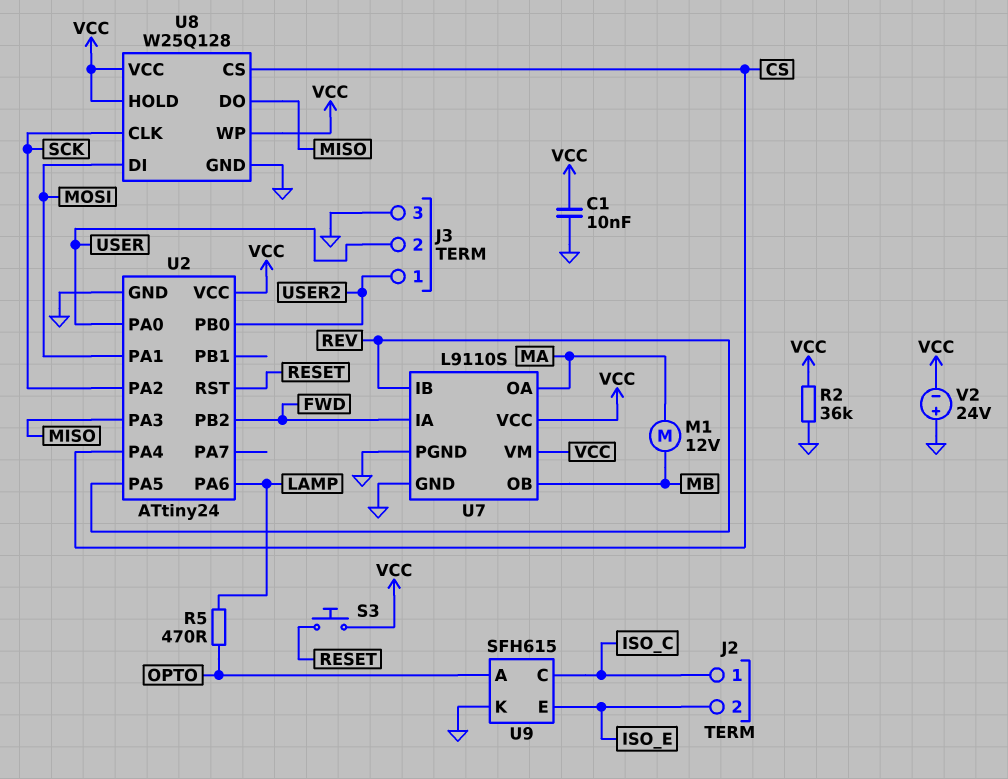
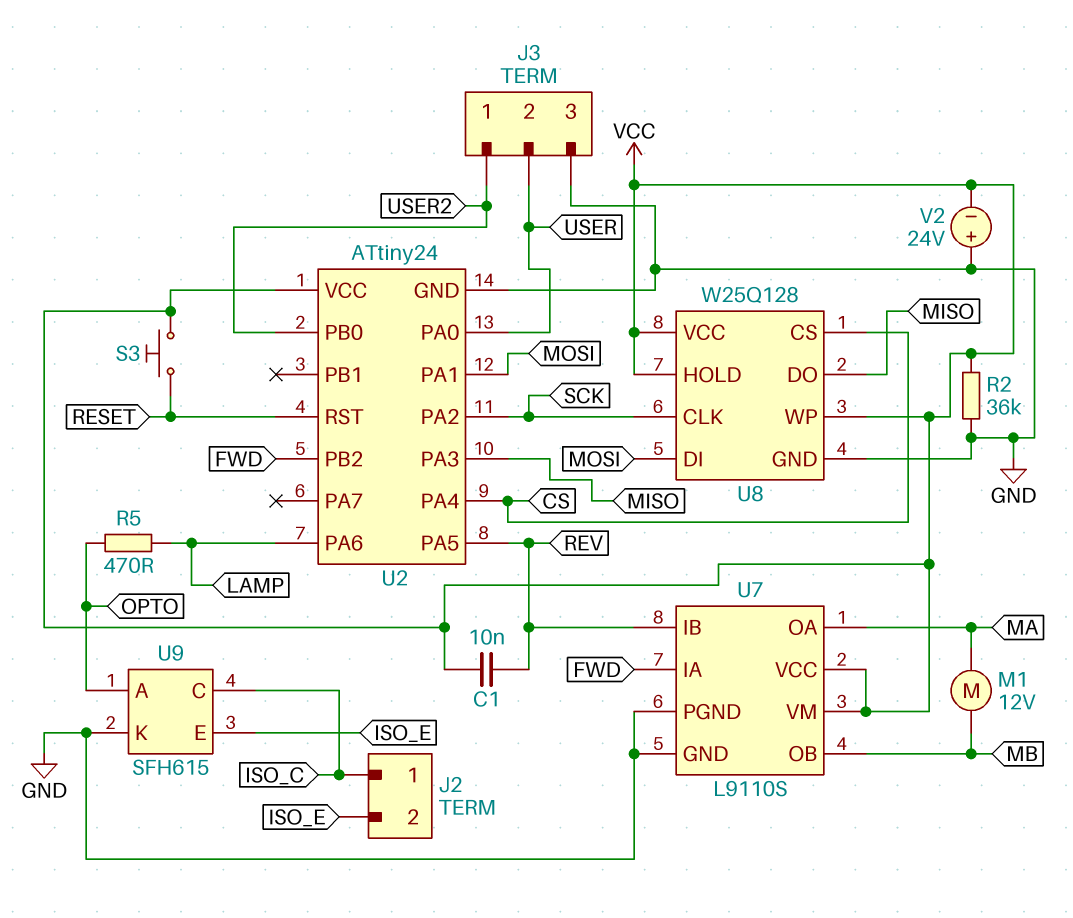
C1: 10nF (GND, VCC) -> 10nF (REV, VCC)

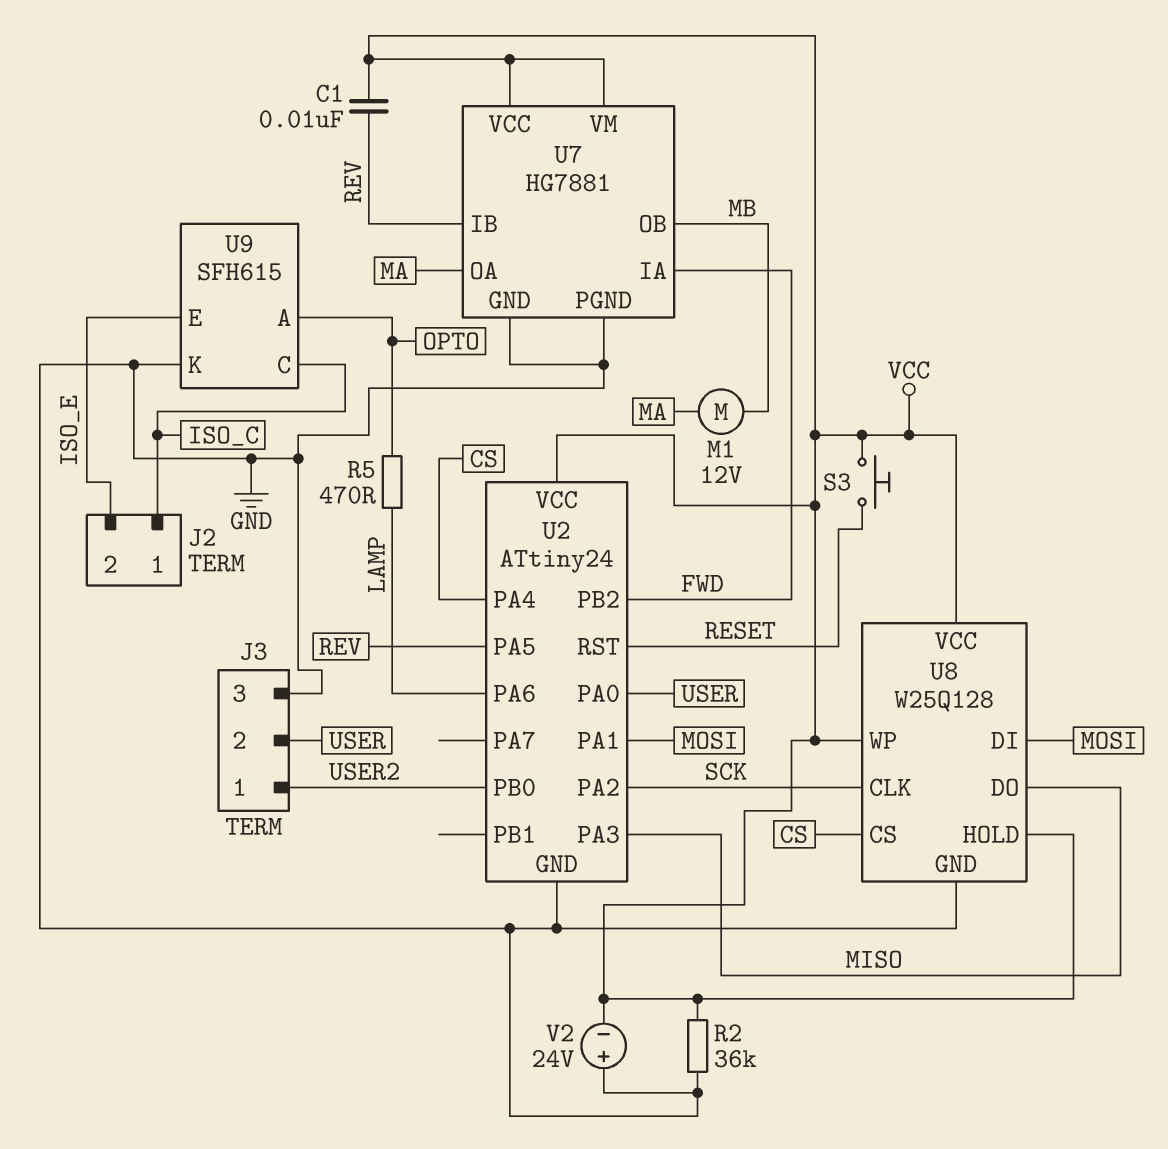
U7: L9110S -> HG7881

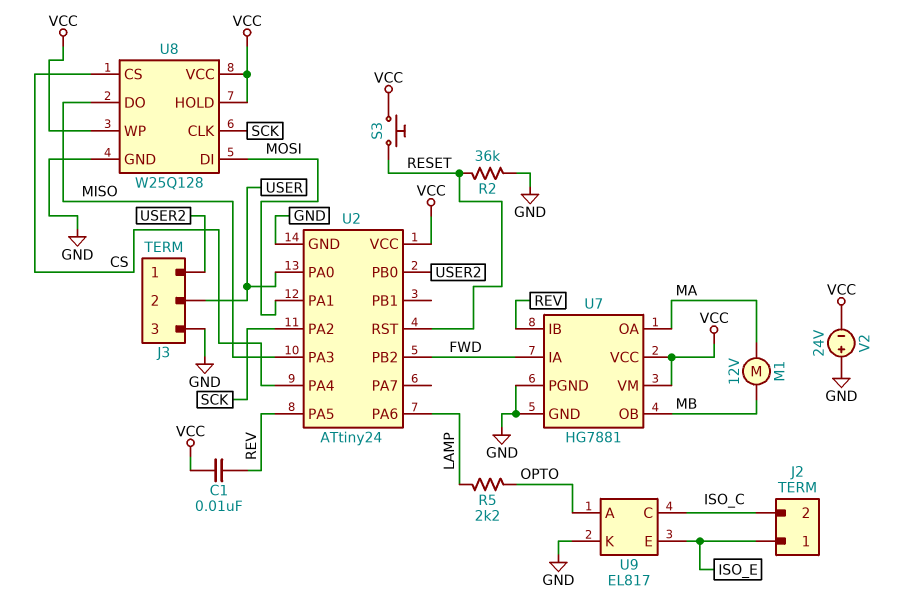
J2 pin 1: ISO_C -> ISO_E
J2 pin 2: ISO_E -> ISO_C
R2: 36k (GND, VCC) -> 36k (GND, RESET)
R5: 470 (LAMP, OPTO) -> 2.2k (LAMP, OPTO)
U9: SFH615 -> EL817

